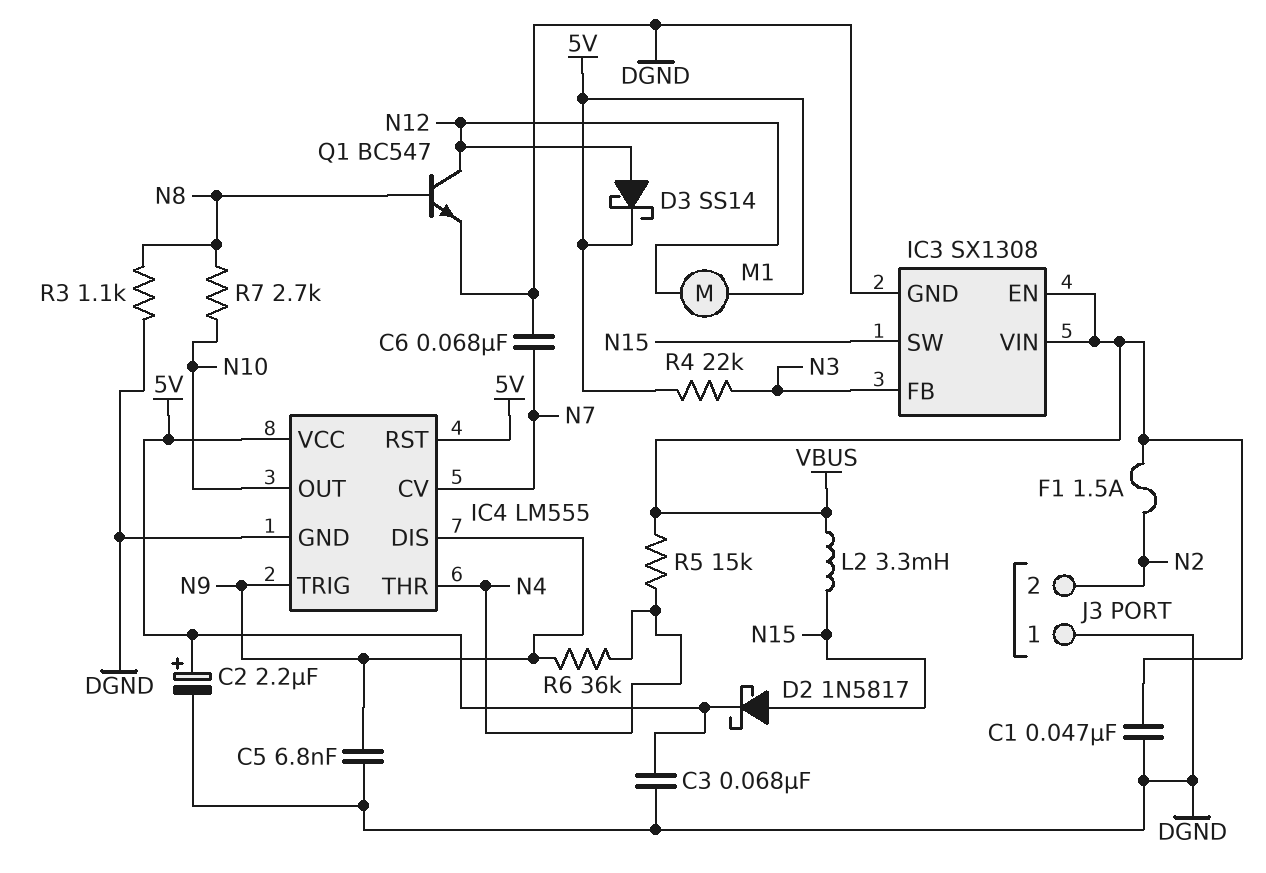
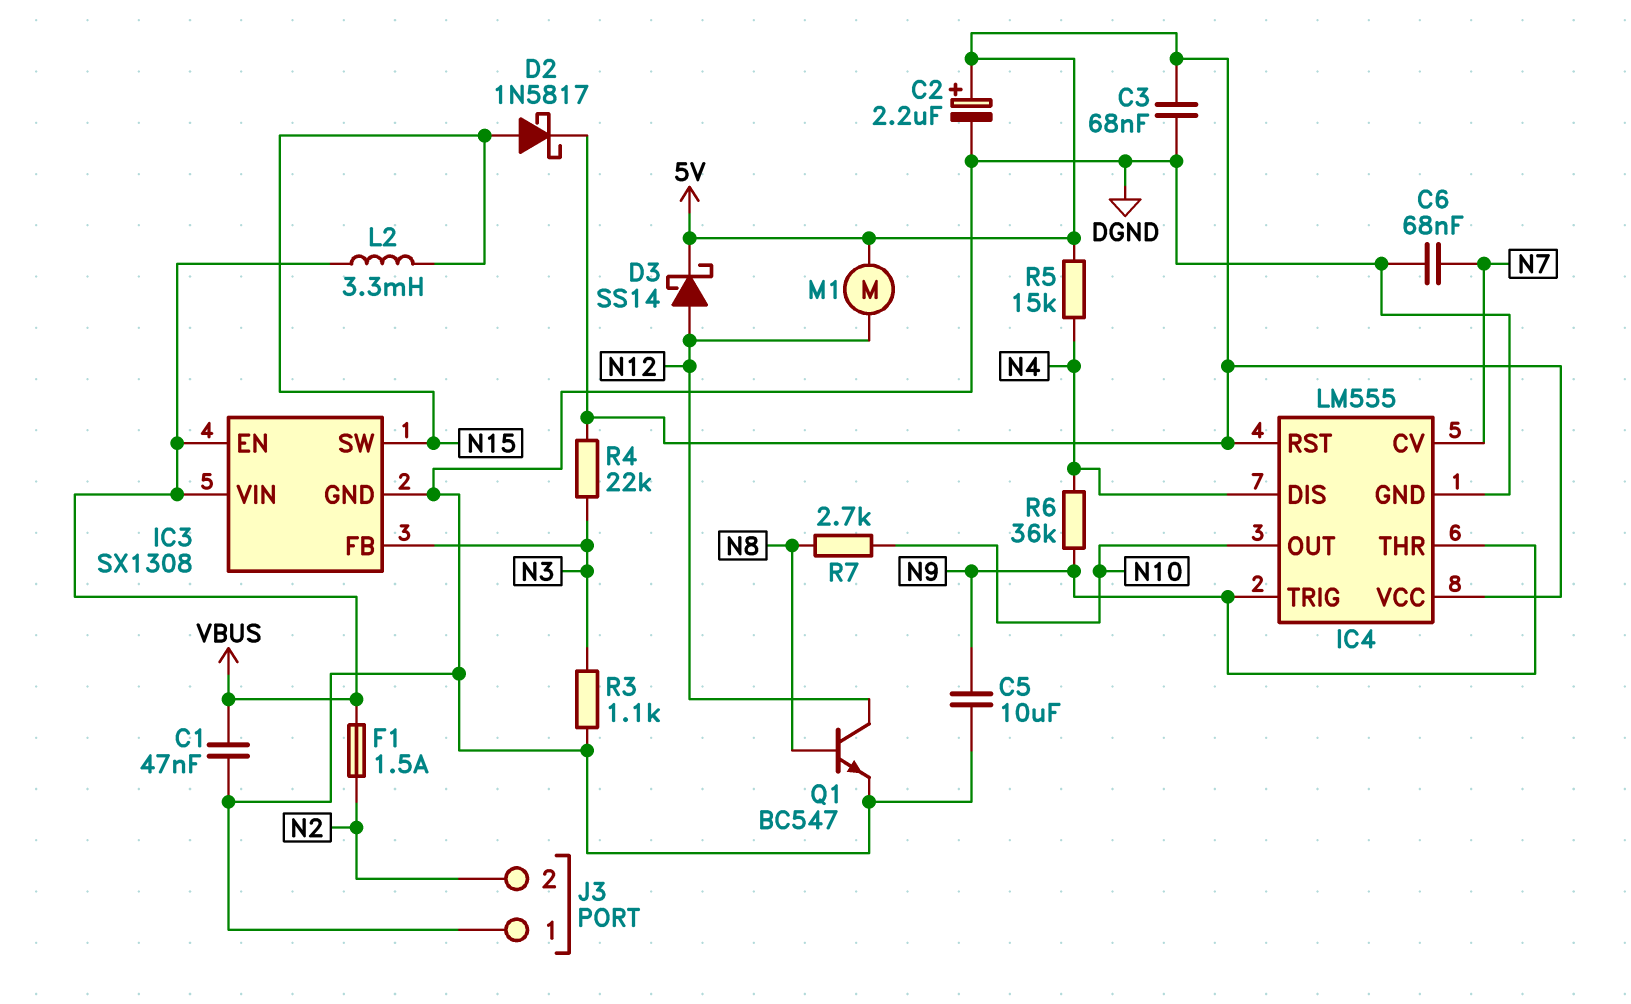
C5: 6.8nF (DGND, N9) -> 10uF (DGND, N9)
IC4 pin DIS: N9 -> N4
IC4 pin THR: N4 -> N9
R3: 1.1k (DGND, N8) -> 1.1k (DGND, N3)
R5: 15k (N4, VBUS) -> 15k (5V, N4)

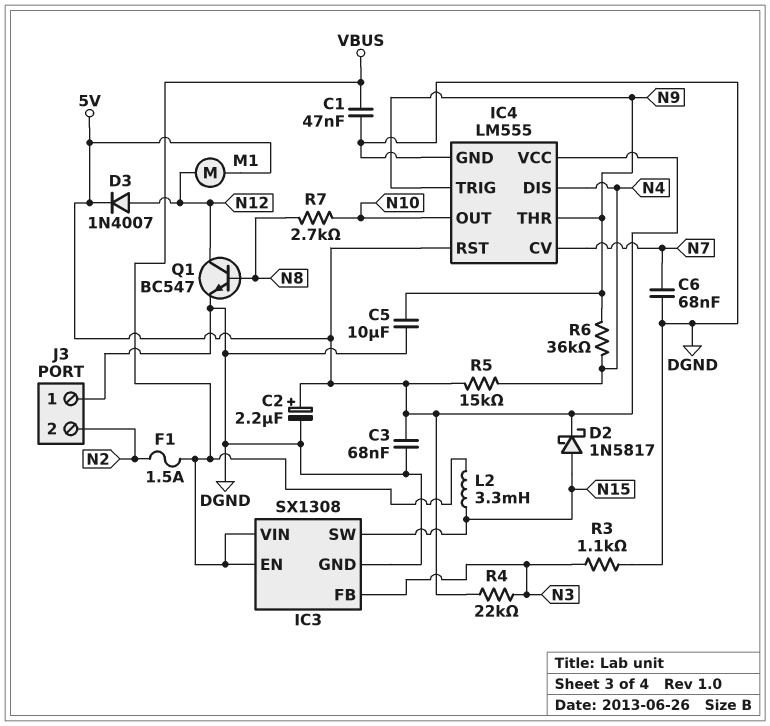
D3: schottky SS14 (A N12, K 5V) -> diode 1N4007 (A N12, K 5V)

